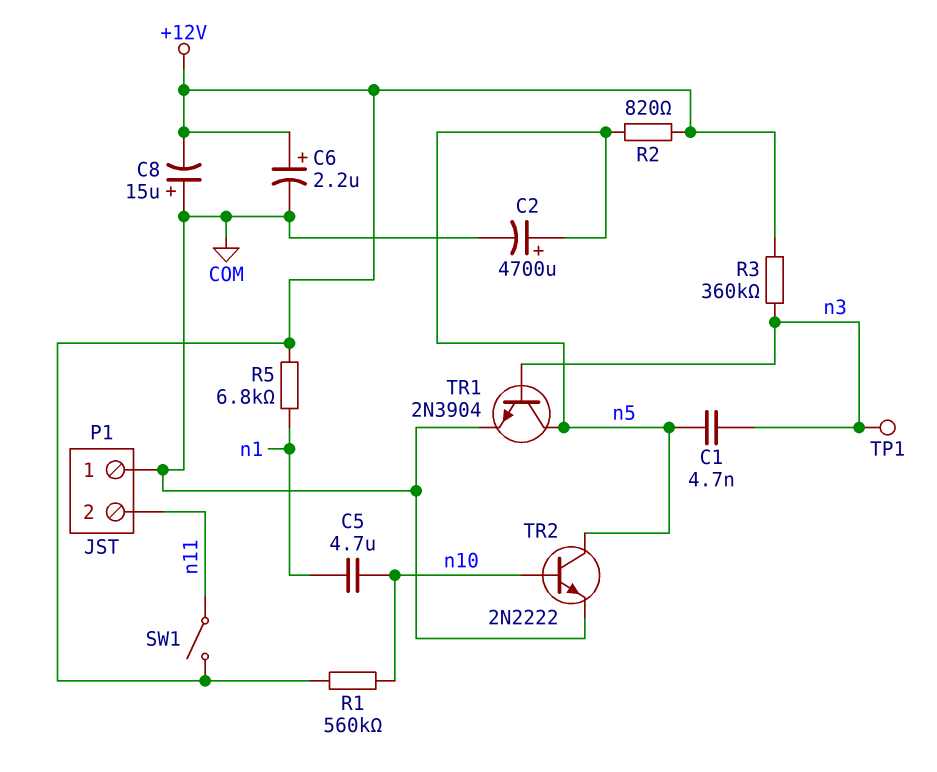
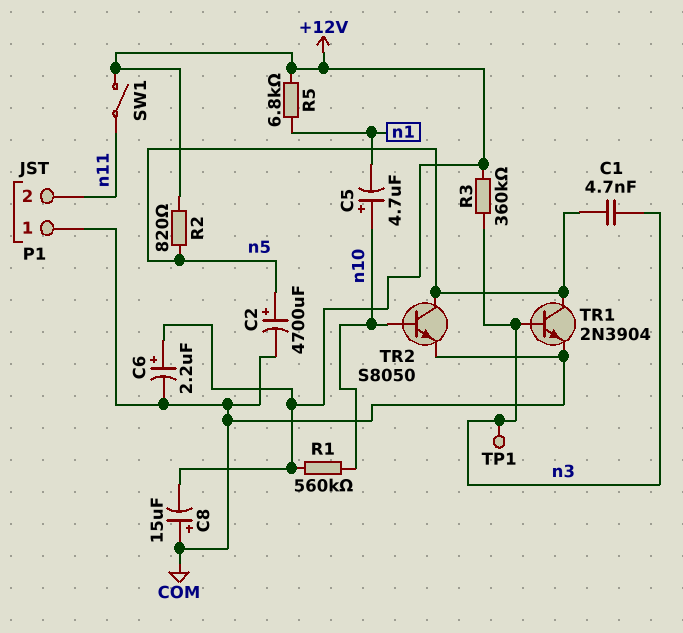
C5: 4.7uF (n1, n10) -> 4.7uF (plus n10, minus n1)
TR2: NPN 2N2222 (B n10, C n5, E COM) -> NPN S8050 (B n10, C n5, E COM)

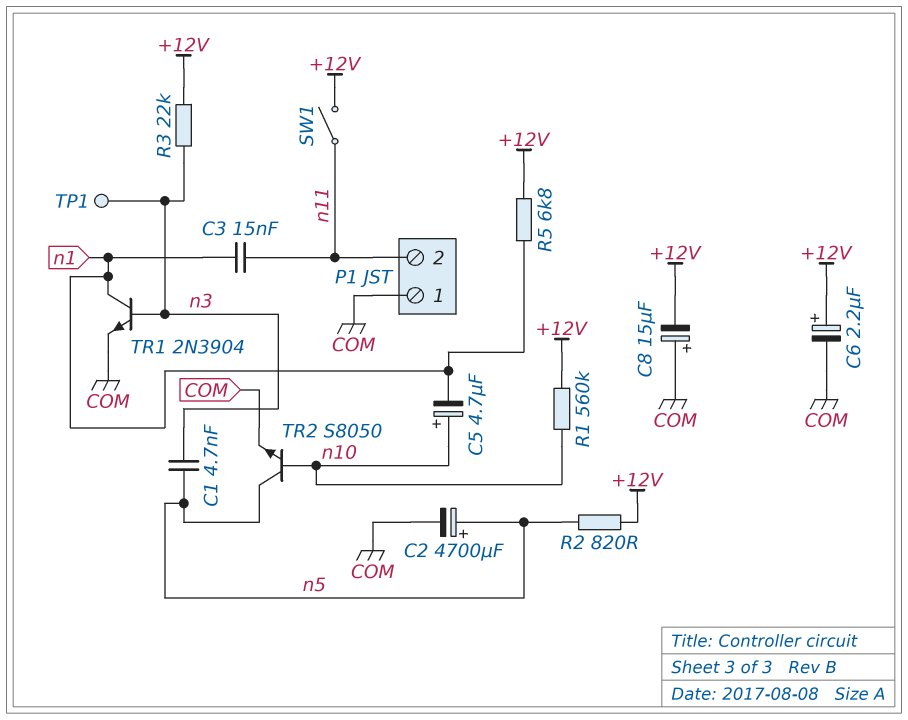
C3: none -> 15nF (n1, n11)
R3: 360k (+12V, n3) -> 22k (+12V, n3)
TR1: NPN 2N3904 (B n3, C n5, E COM) -> NPN 2N3904 (B n3, C n1, E COM)

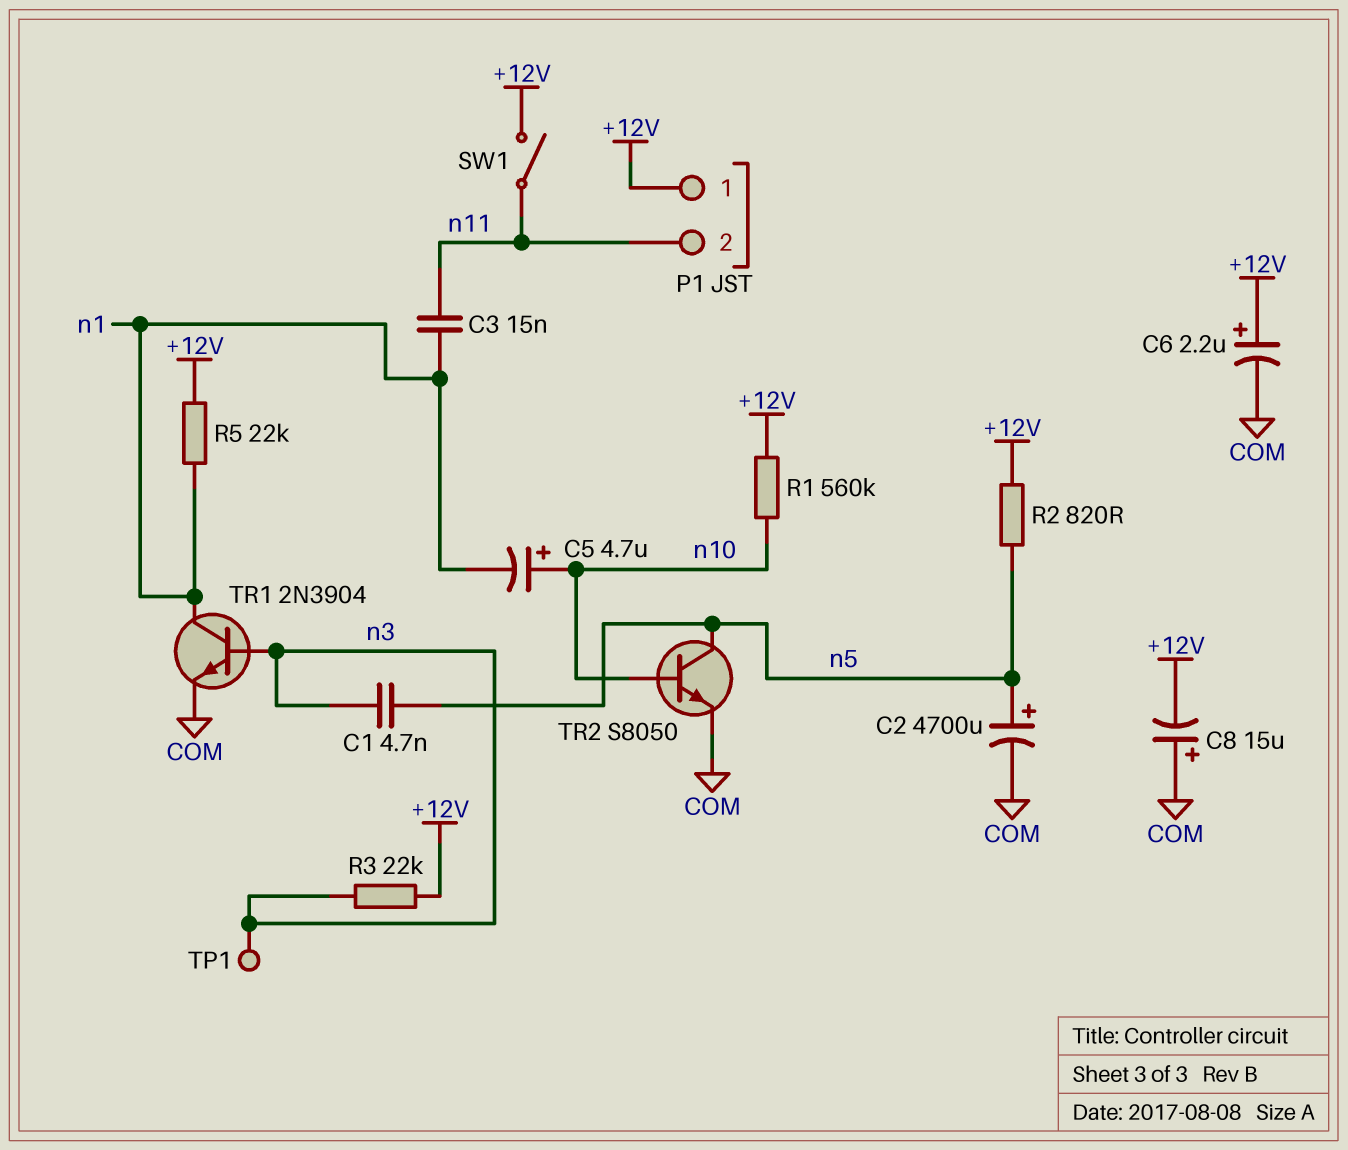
P1 pin 1: COM -> +12V
R5: 6.8k (+12V, n1) -> 22k (+12V, n1)

